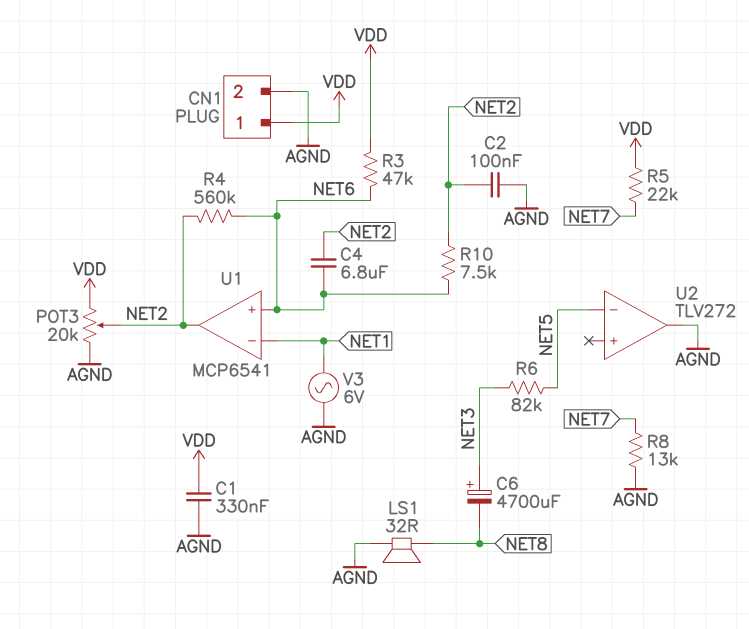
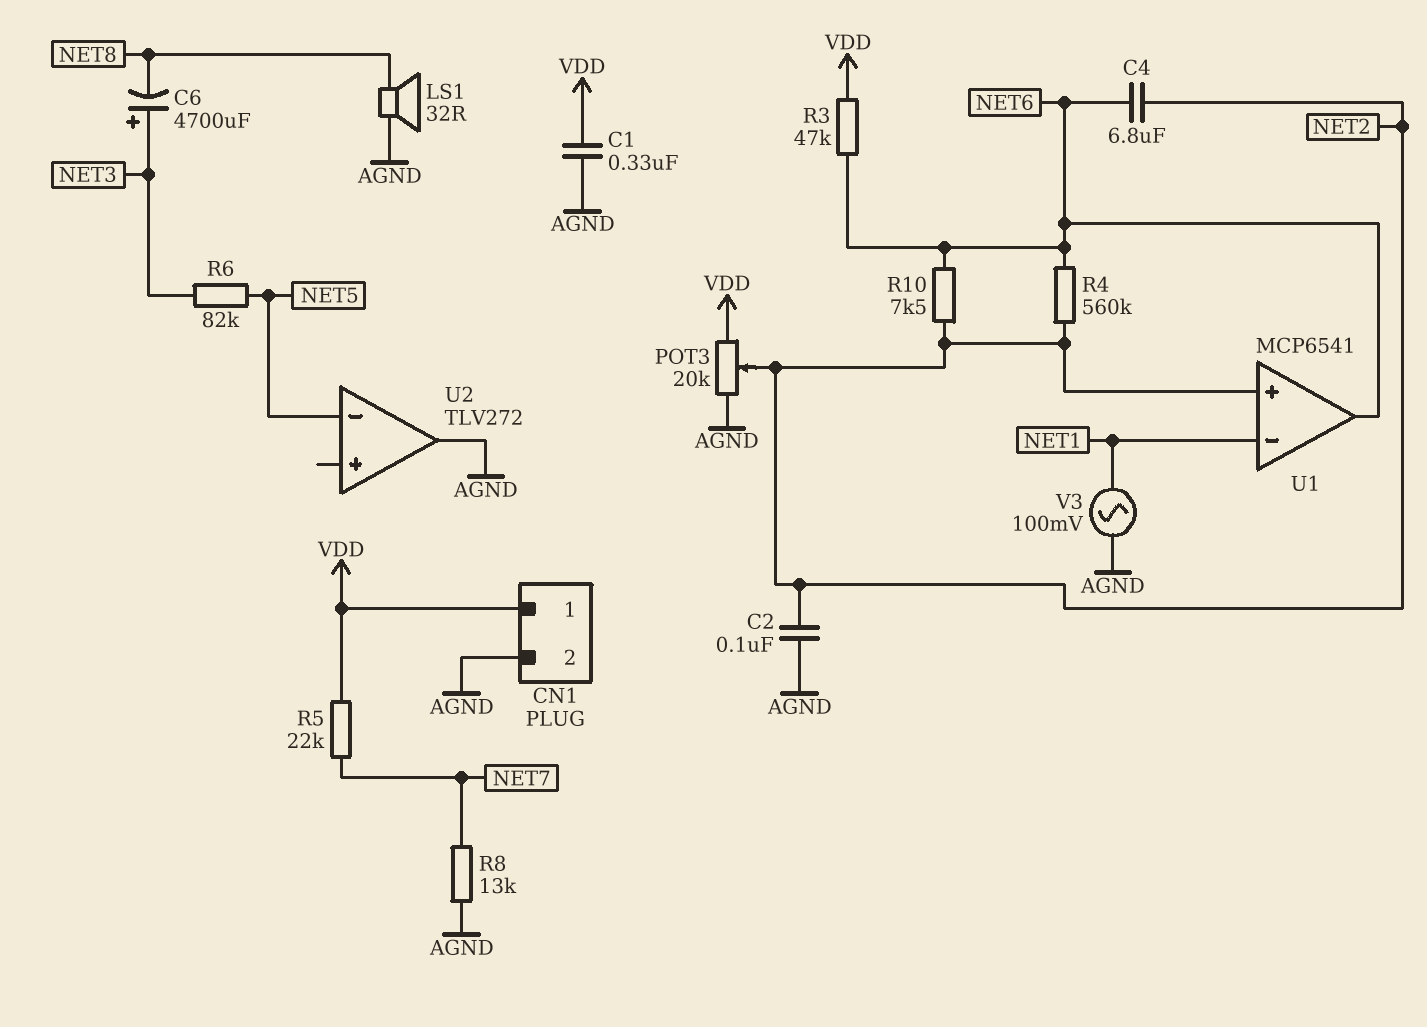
U1 pin in+: NET6 -> NET2
U1 pin out: NET2 -> NET6
V3: AC 6V (AGND, NET1) -> AC 100mV (AGND, NET1)

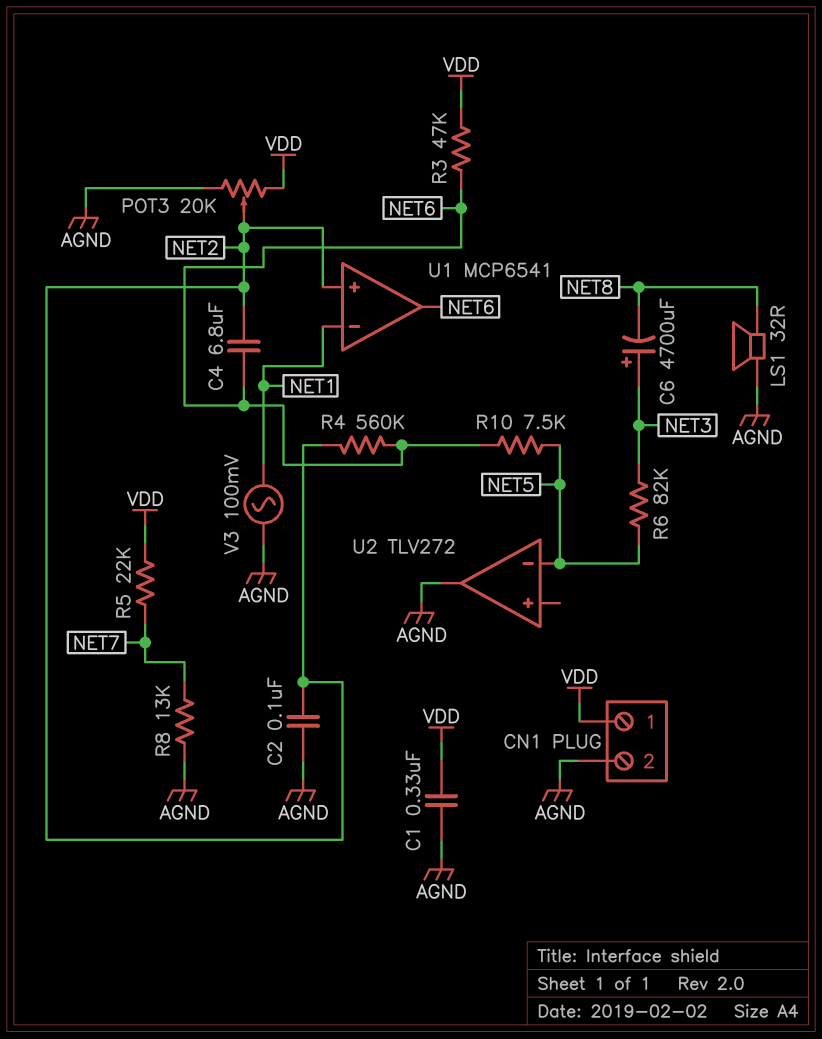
R10: 7.5k (NET2, NET6) -> 7.5k (NET5, NET6)

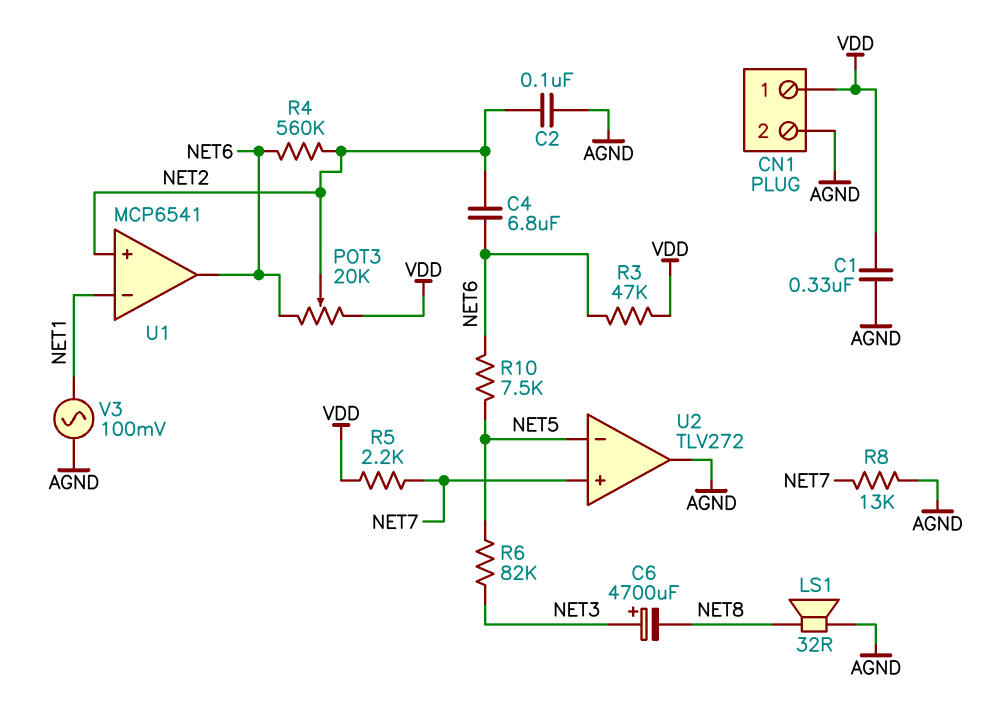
POT3: 20k (AGND, VDD, wiper NET2) -> 20k (NET6, VDD, wiper NET2)
R5: 22k (NET7, VDD) -> 2.2k (NET7, VDD)
U2 pin in+: none -> NET7

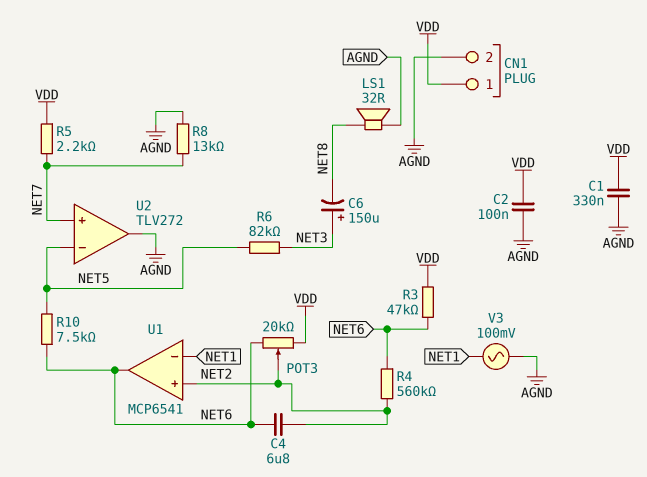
C2: 100nF (AGND, NET2) -> 100nF (AGND, VDD)
C6: 4700uF (plus NET3, minus NET8) -> 150uF (plus NET3, minus NET8)

